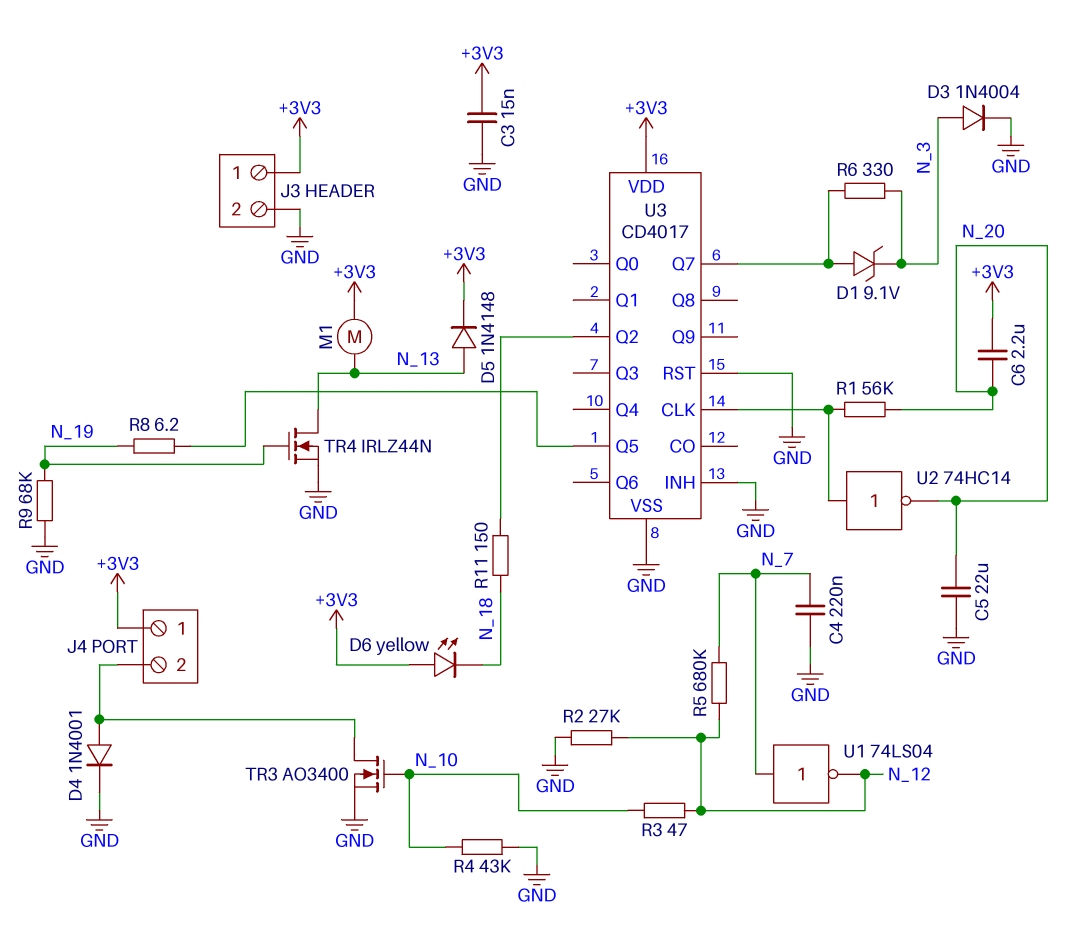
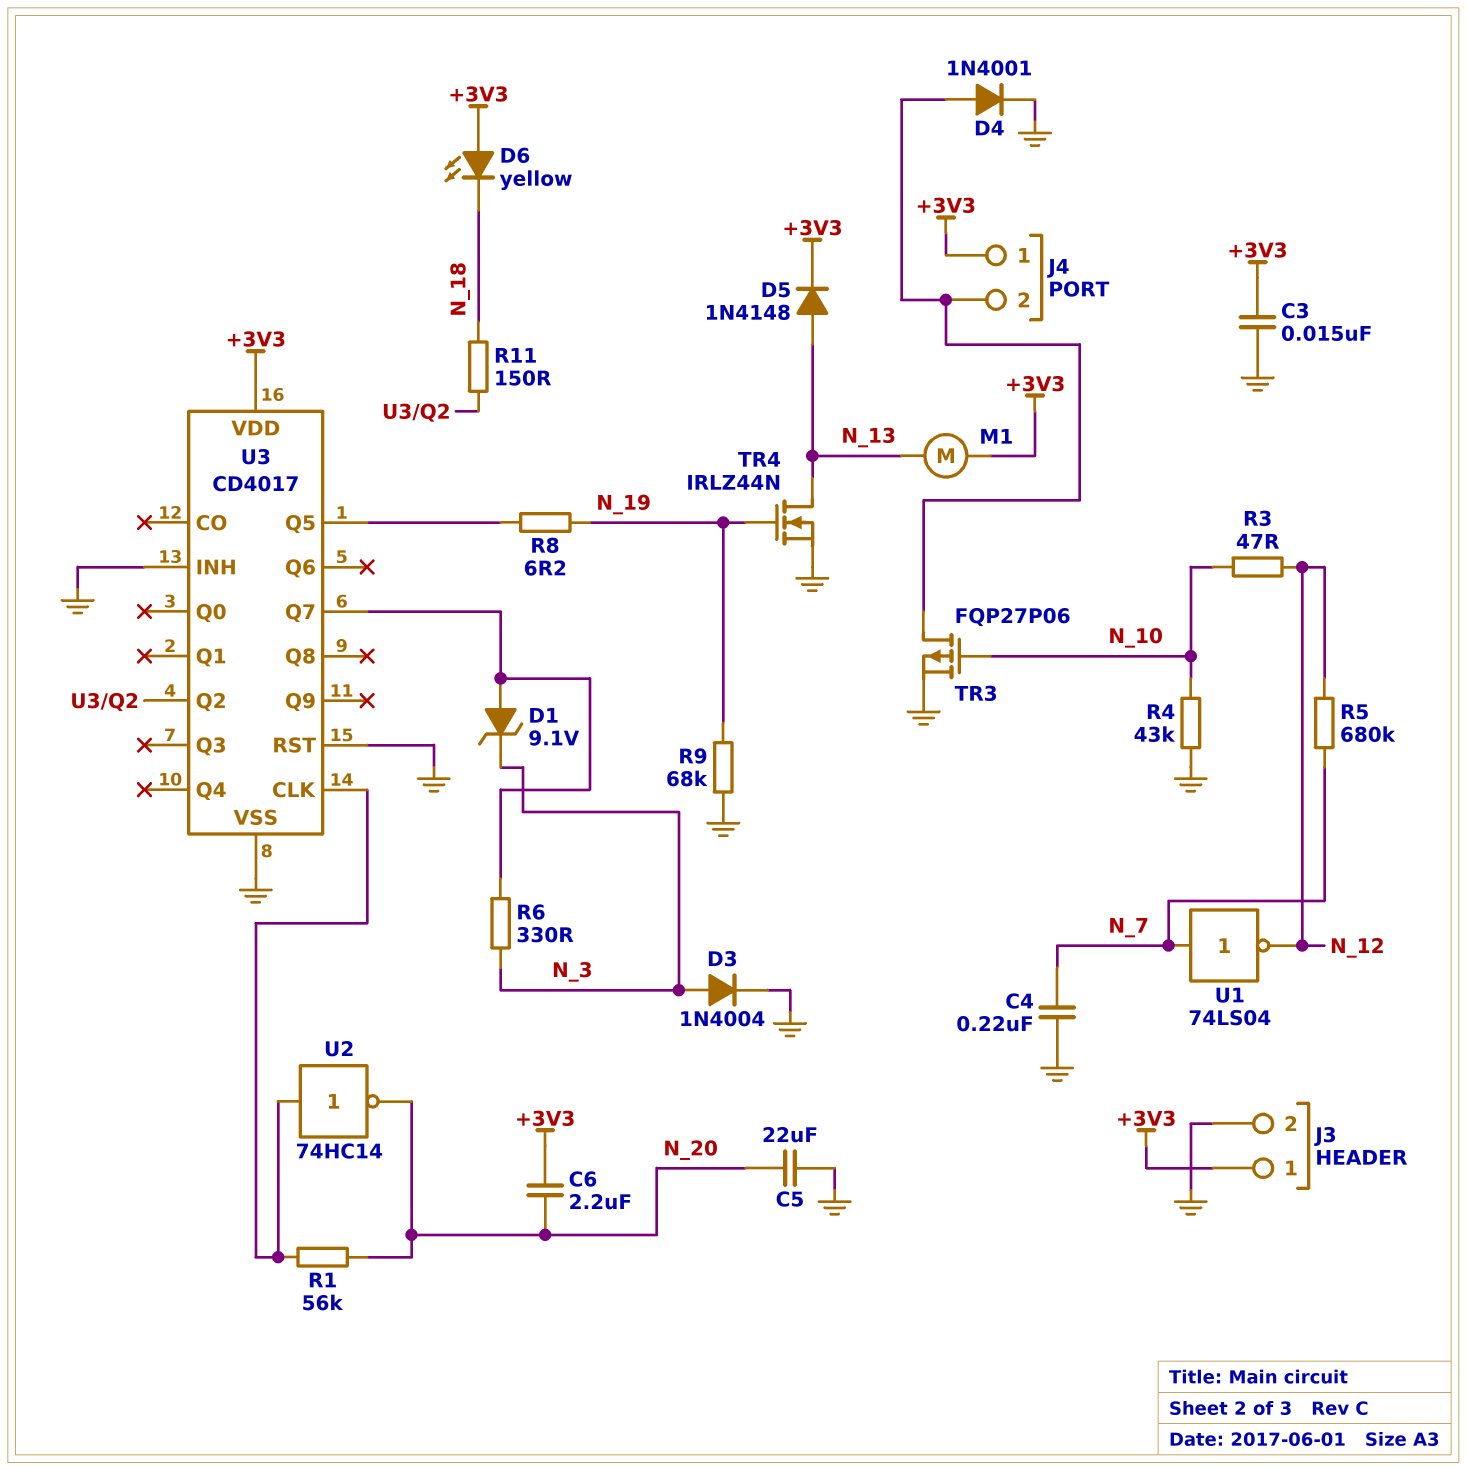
R2: 27k (GND, N_12) -> none
TR3: NMOS AO3400 (G N_10, D J4/2, S GND) -> PMOS FQP27P06 (G N_10, D J4/2, S GND)

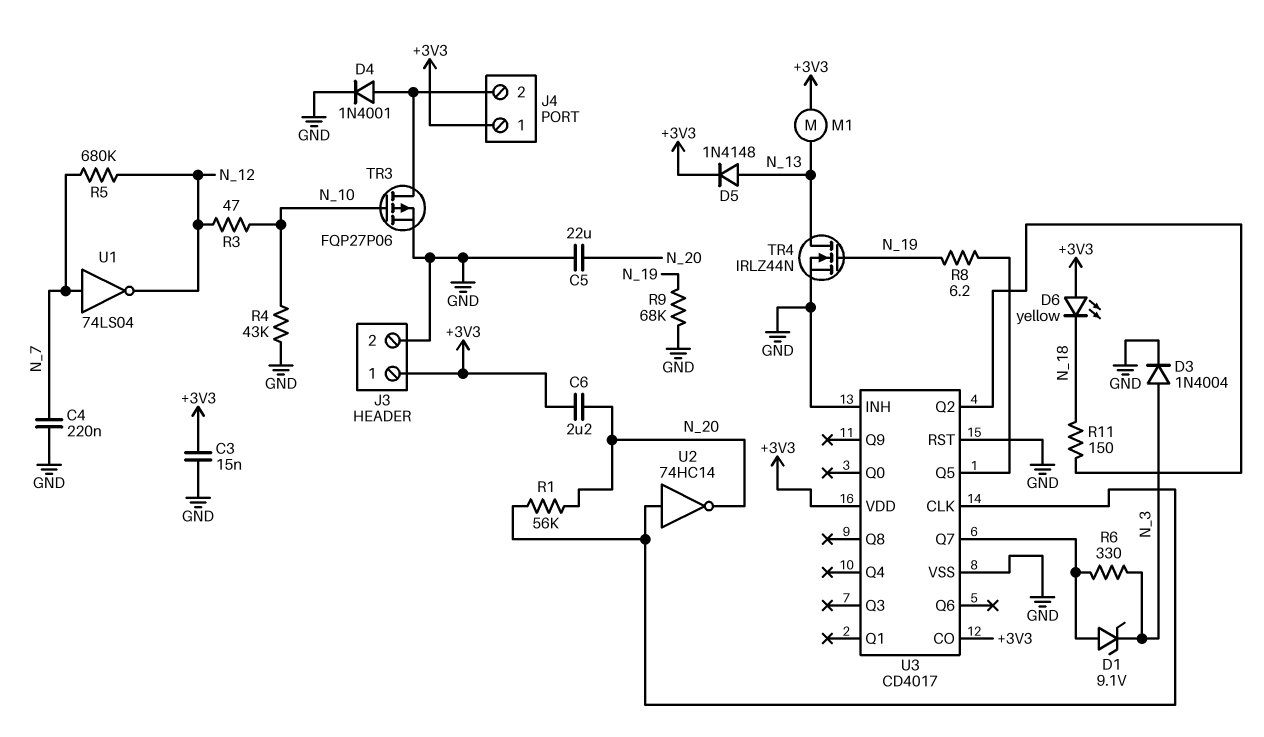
U3 pin CO: none -> +3V3

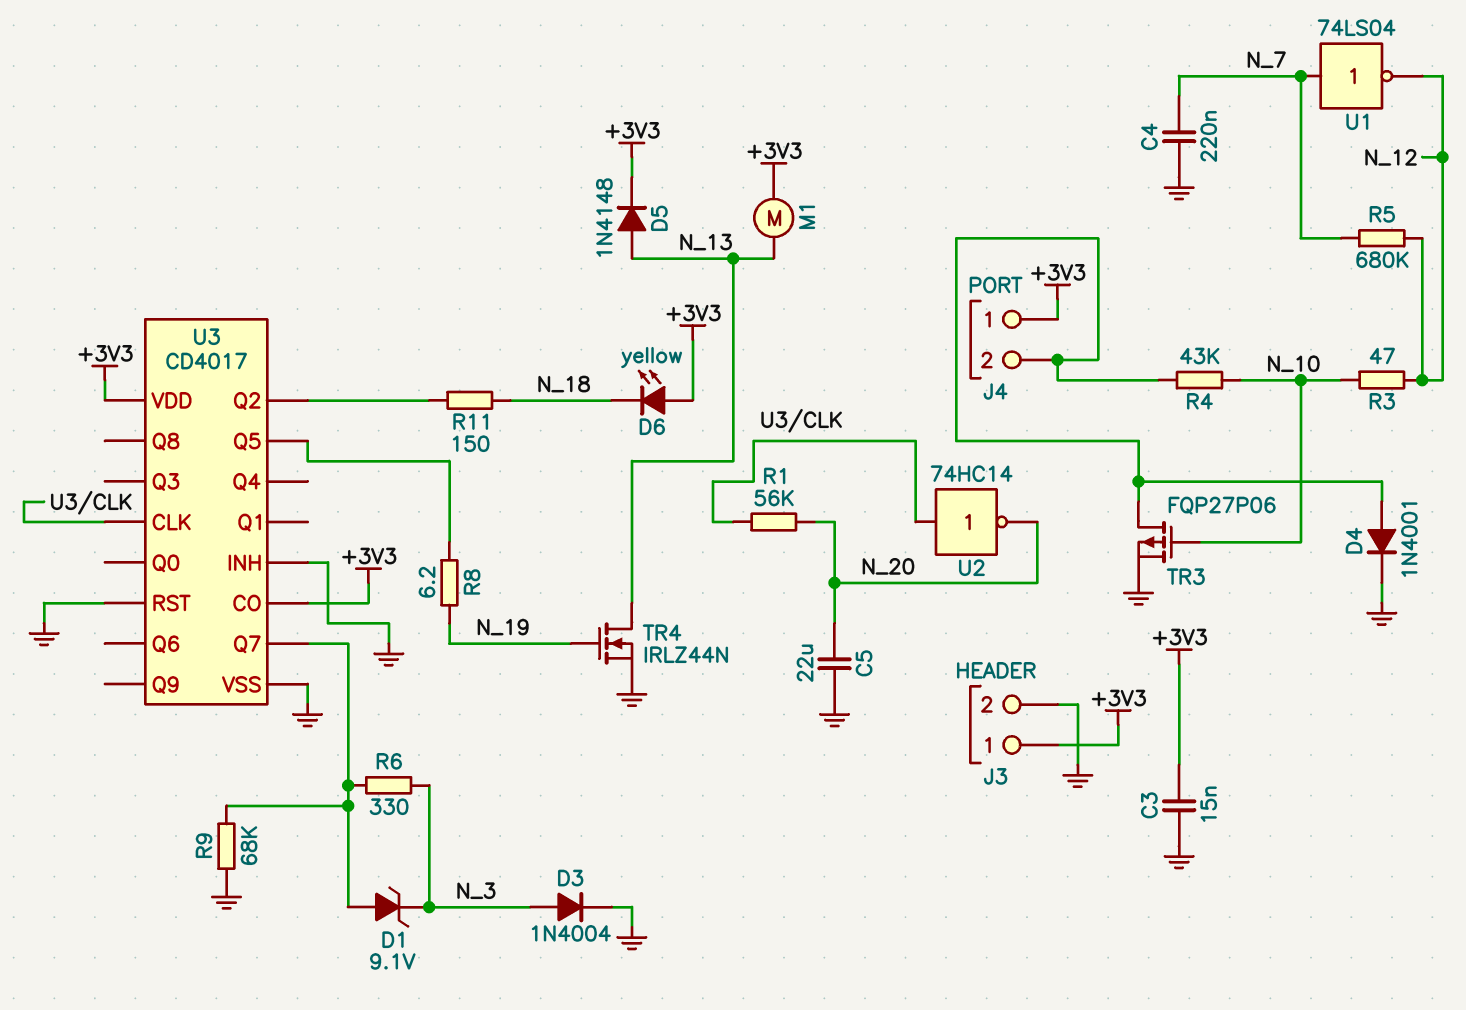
C6: 2.2uF (+3V3, N_20) -> none
R4: 43k (GND, N_10) -> 43k (J4/2, N_10)
R9: 68k (GND, N_19) -> 68k (GND, U3/Q7)

